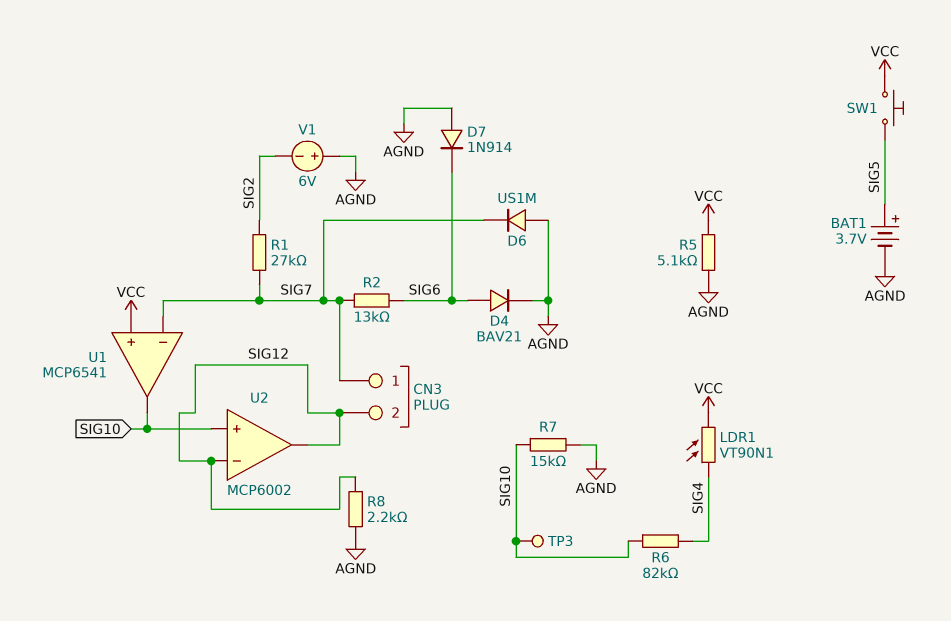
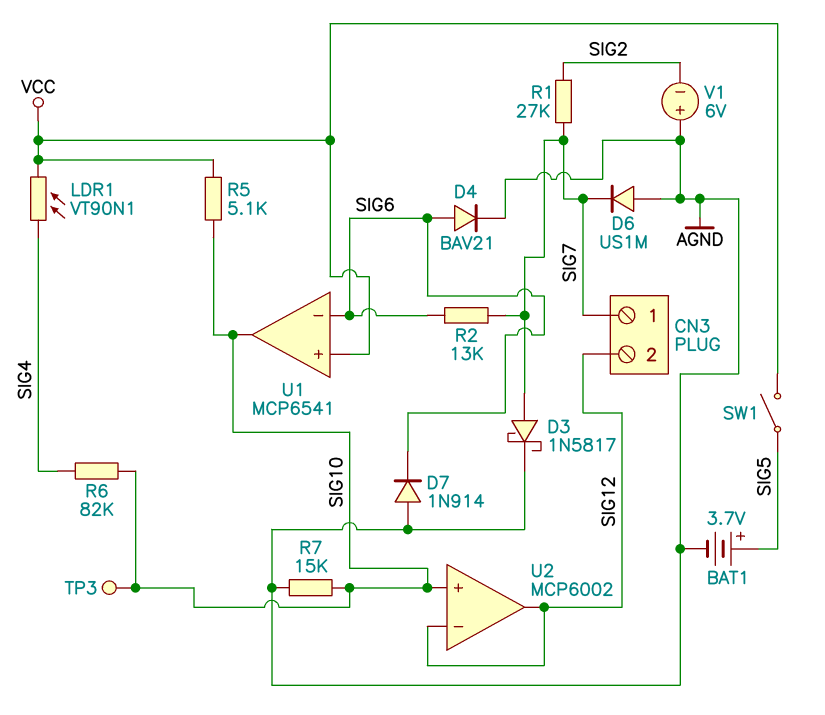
D3: none -> schottky 1N5817 (A SIG7, K AGND)
R5: 5.1k (AGND, VCC) -> 5.1k (SIG10, VCC)
R8: 2.2k (AGND, SIG12) -> none
SW1: button (SIG5, VCC) -> switch (SIG5, VCC)
U1 pin in-: SIG7 -> SIG6

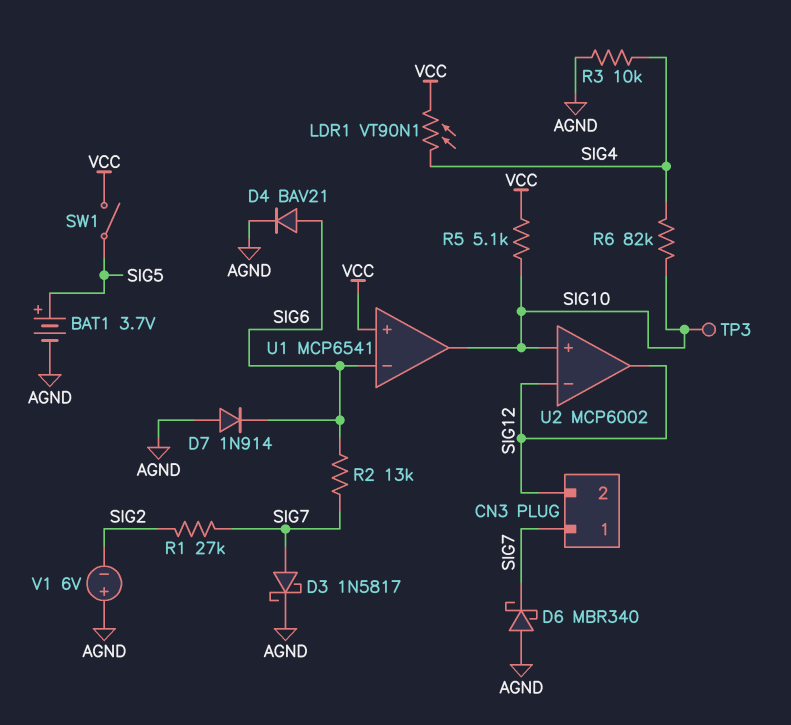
D6: diode US1M (A AGND, K SIG7) -> schottky MBR340 (A AGND, K SIG7)
R3: none -> 10k (AGND, SIG4)
R7: 15k (AGND, SIG10) -> none

